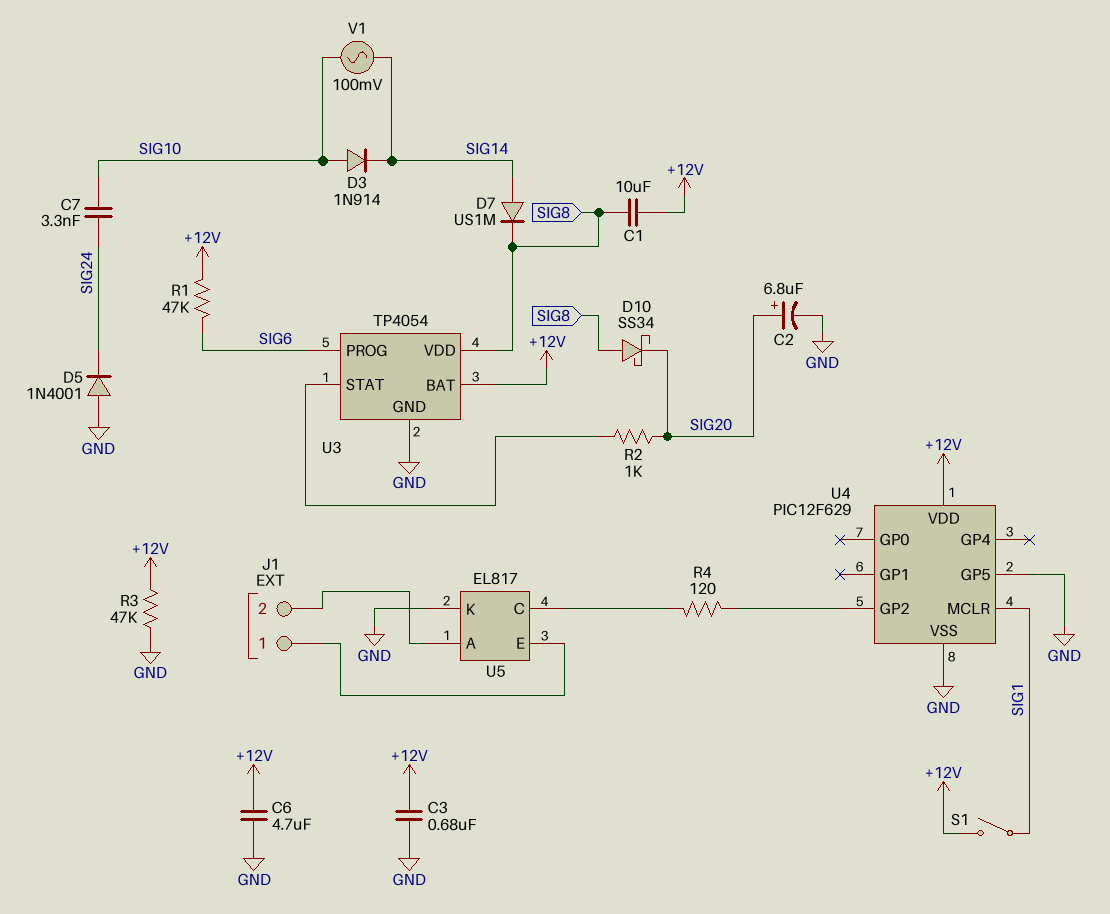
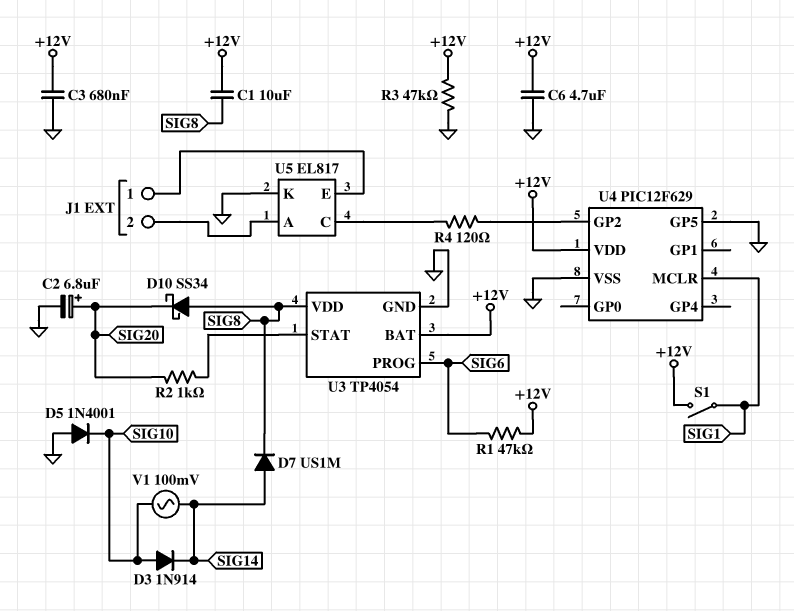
C7: 3.3nF (SIG10, SIG24) -> none
D5: diode 1N4001 (A GND, K SIG24) -> diode 1N4001 (A GND, K SIG10)

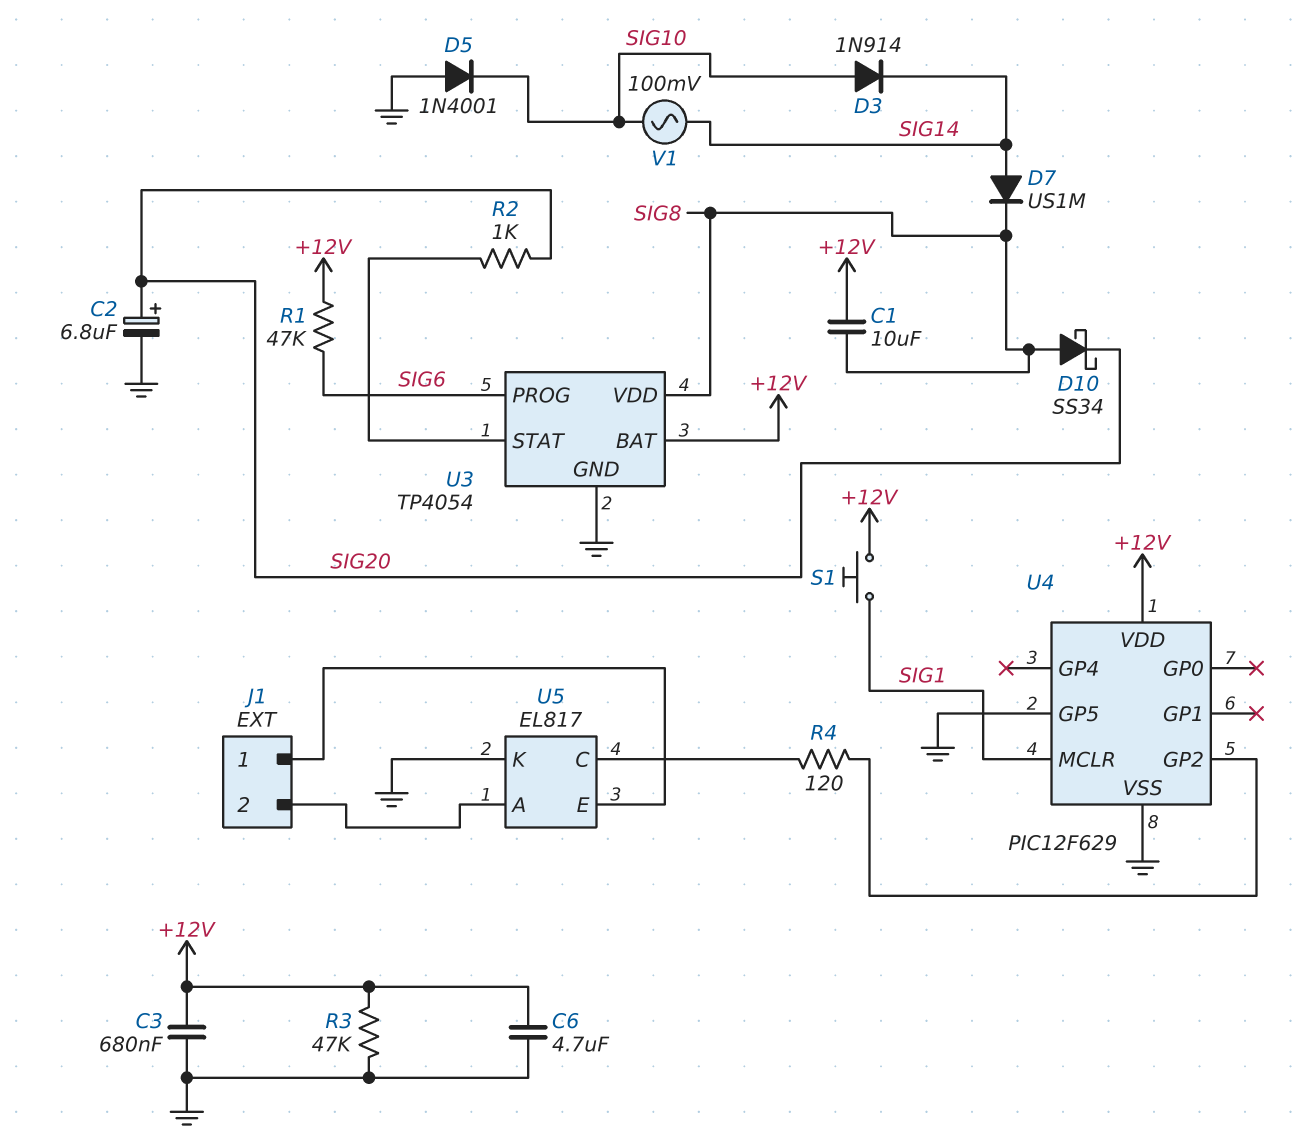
S1: switch (+12V, SIG1) -> button (+12V, SIG1)

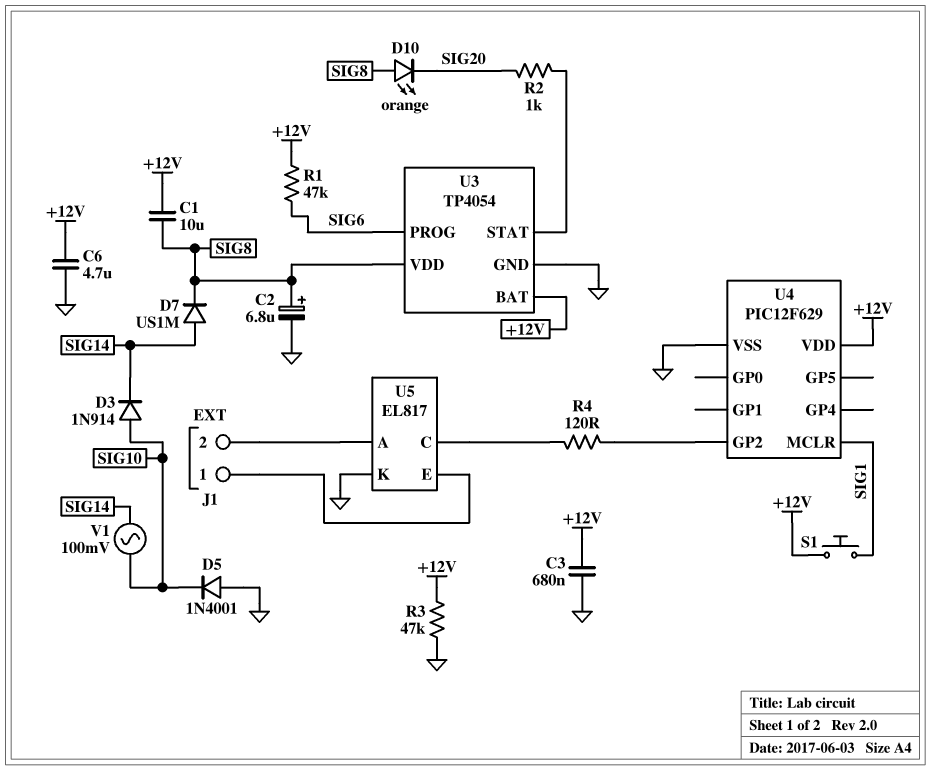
C2: 6.8uF (plus SIG20, minus GND) -> 6.8uF (plus SIG8, minus GND)
D10: schottky SS34 (A SIG8, K SIG20) -> LED orange (A SIG8, K SIG20)
U4 pin GP5: GND -> none

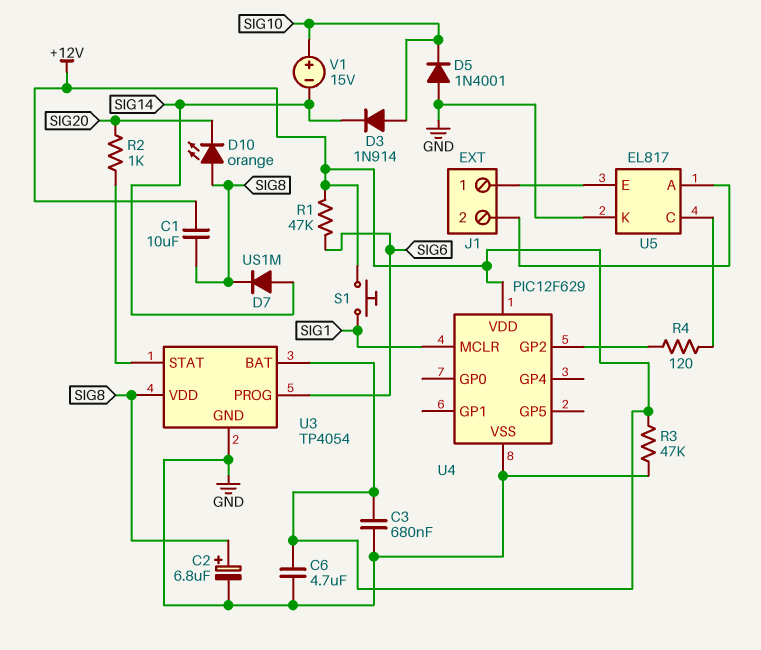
V1: AC 100mV (SIG10, SIG14) -> 15V (plus SIG10, minus SIG14)

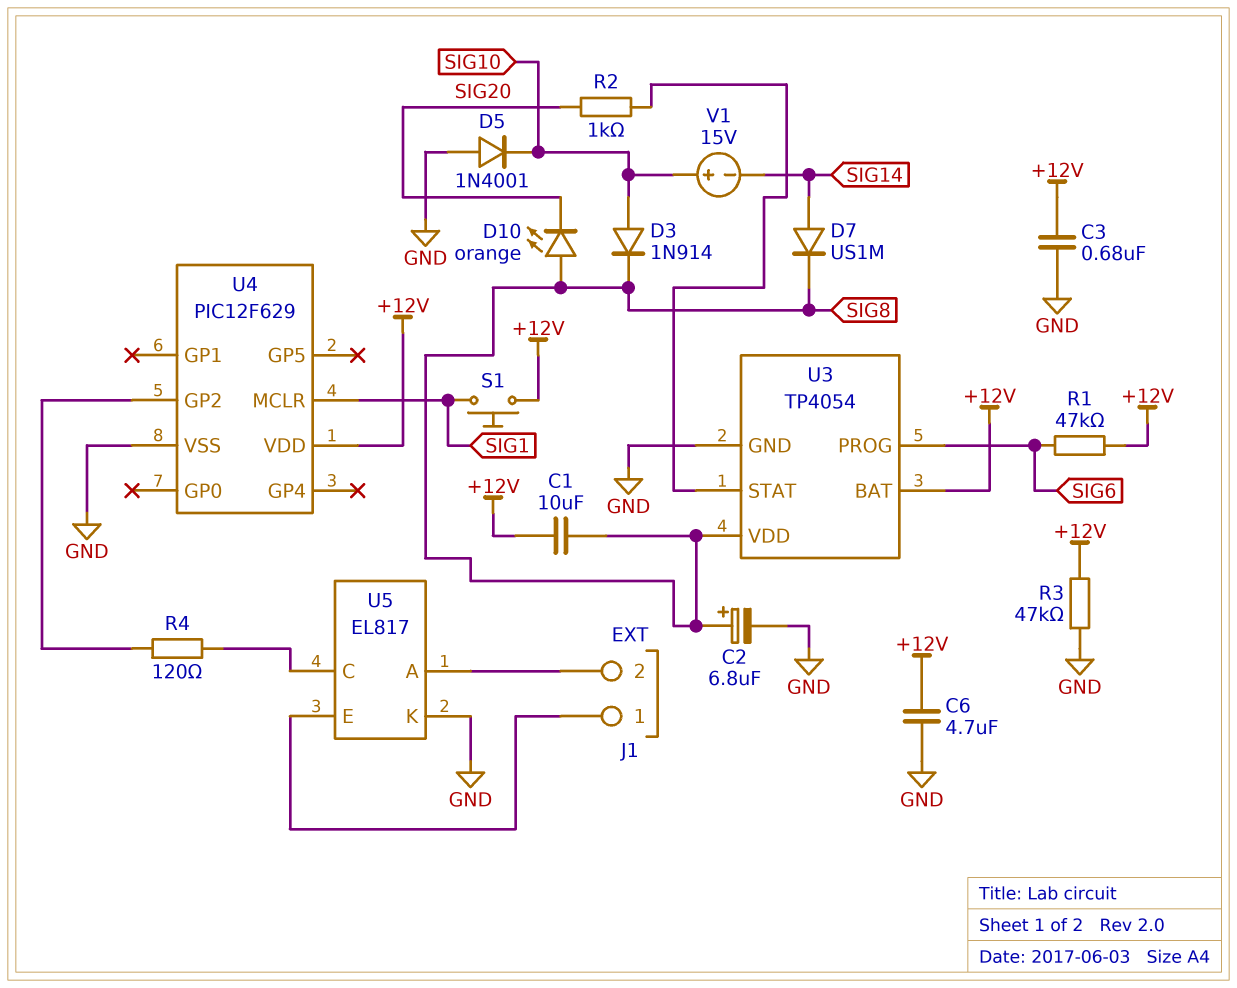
D3: diode 1N914 (A SIG10, K SIG14) -> diode 1N914 (A SIG10, K SIG8)

